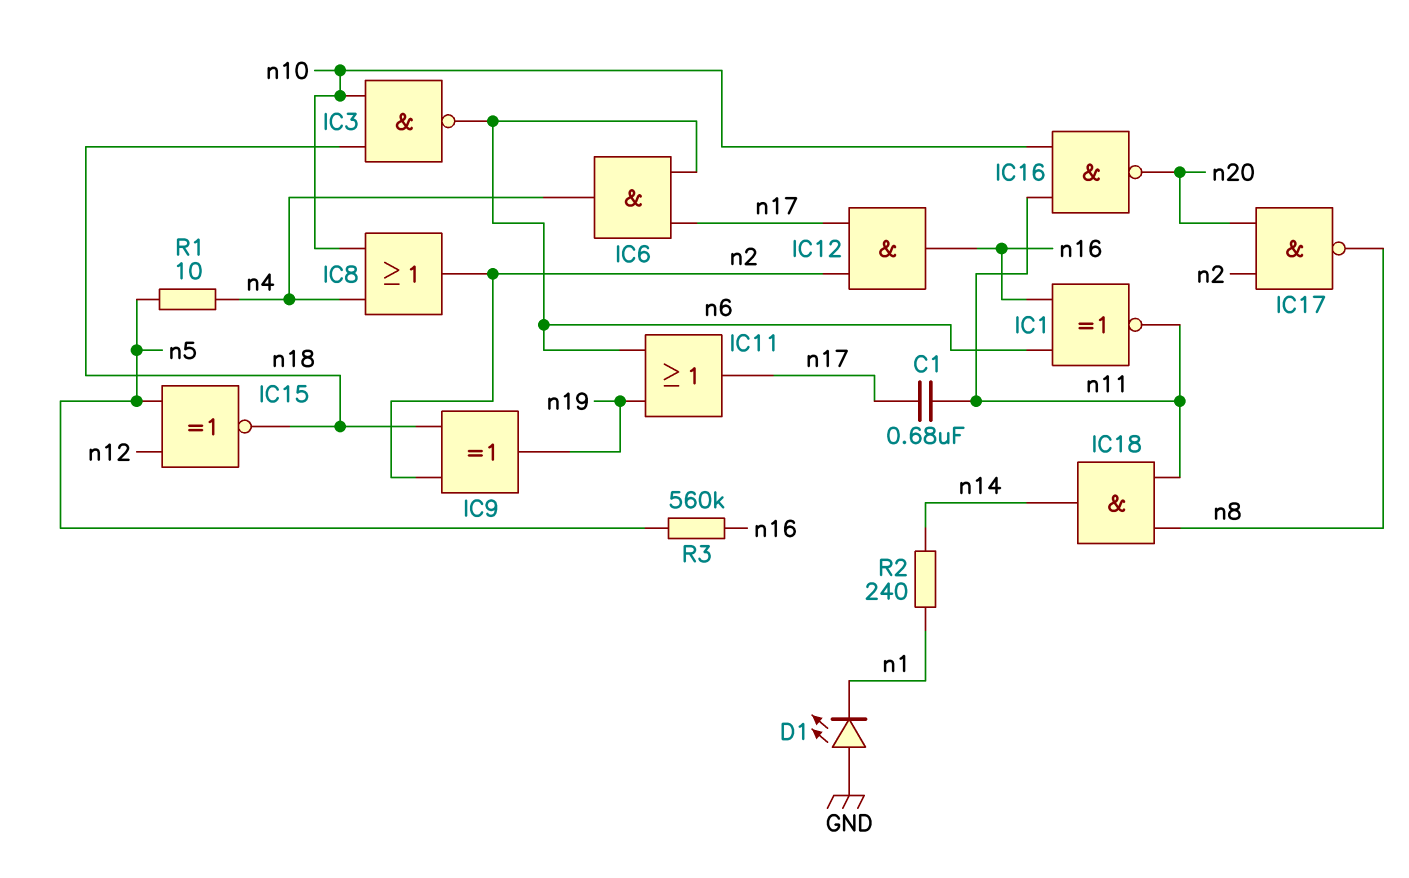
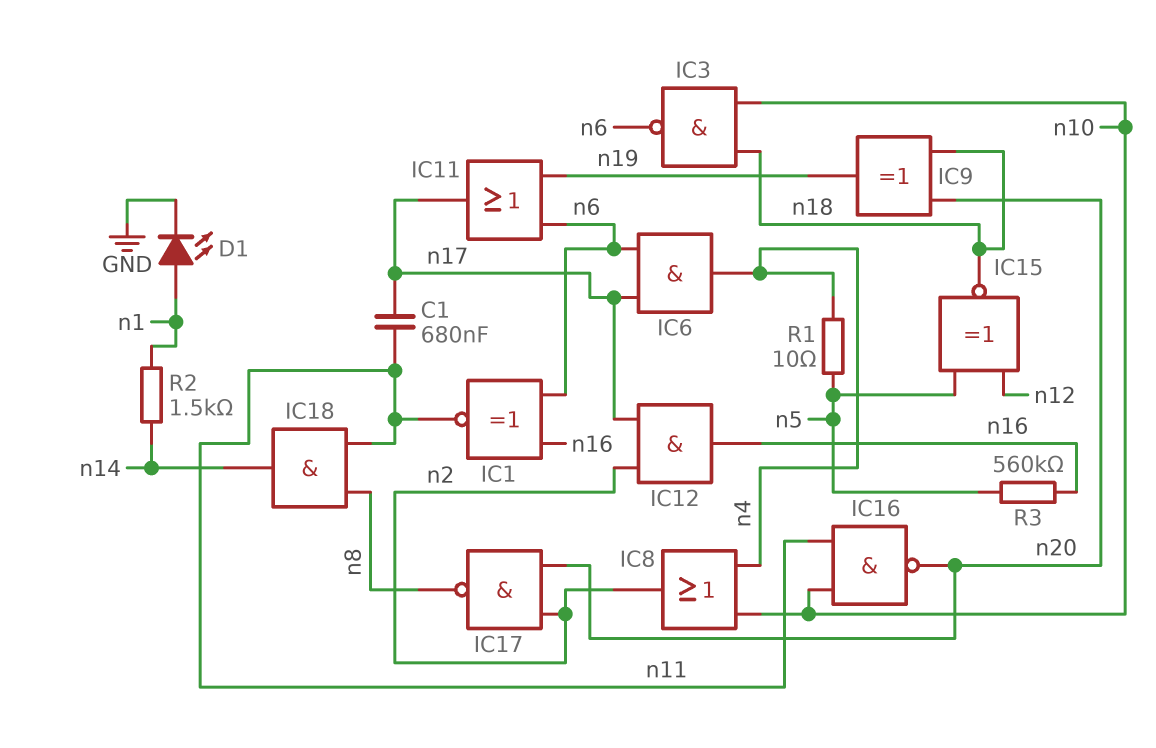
D1: LED (A GND, K n1) -> LED (A n1, K GND)
IC9: XOR (in n2, in n18, out n19) -> XOR (in n18, in n20, out n19)
R2: 240 (n1, n14) -> 1.5k (n1, n14)

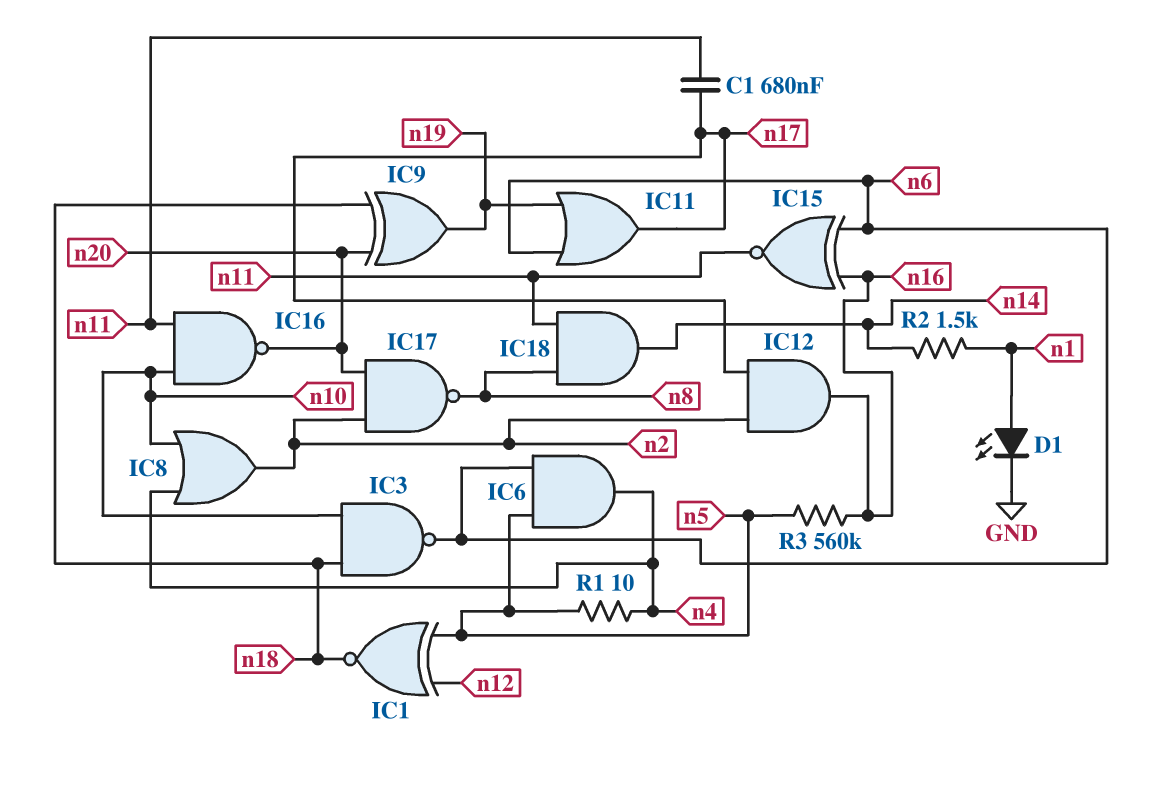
IC1: XNOR (in n6, in n16, out n11) -> XNOR (in n5, in n12, out n18)
IC6: AND (in n6, in n17, out n4) -> AND (in n5, in n6, out n4)
IC15: XNOR (in n5, in n12, out n18) -> XNOR (in n6, in n16, out n11)

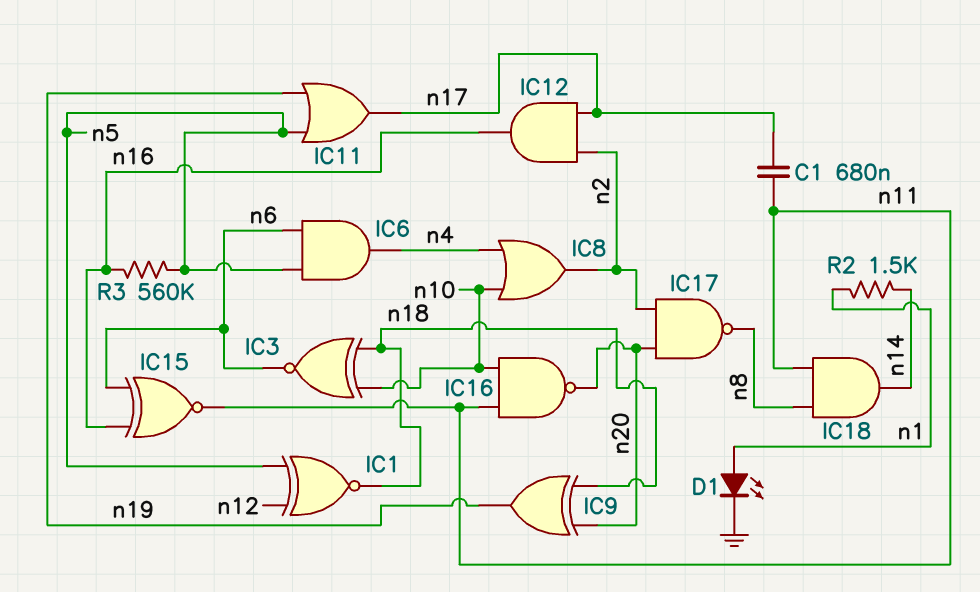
IC3: NAND (in n10, in n18, out n6) -> XNOR (in n10, in n18, out n6)
IC11: OR (in n6, in n19, out n17) -> OR (in n5, in n19, out n17)
R1: 10 (n4, n5) -> none

